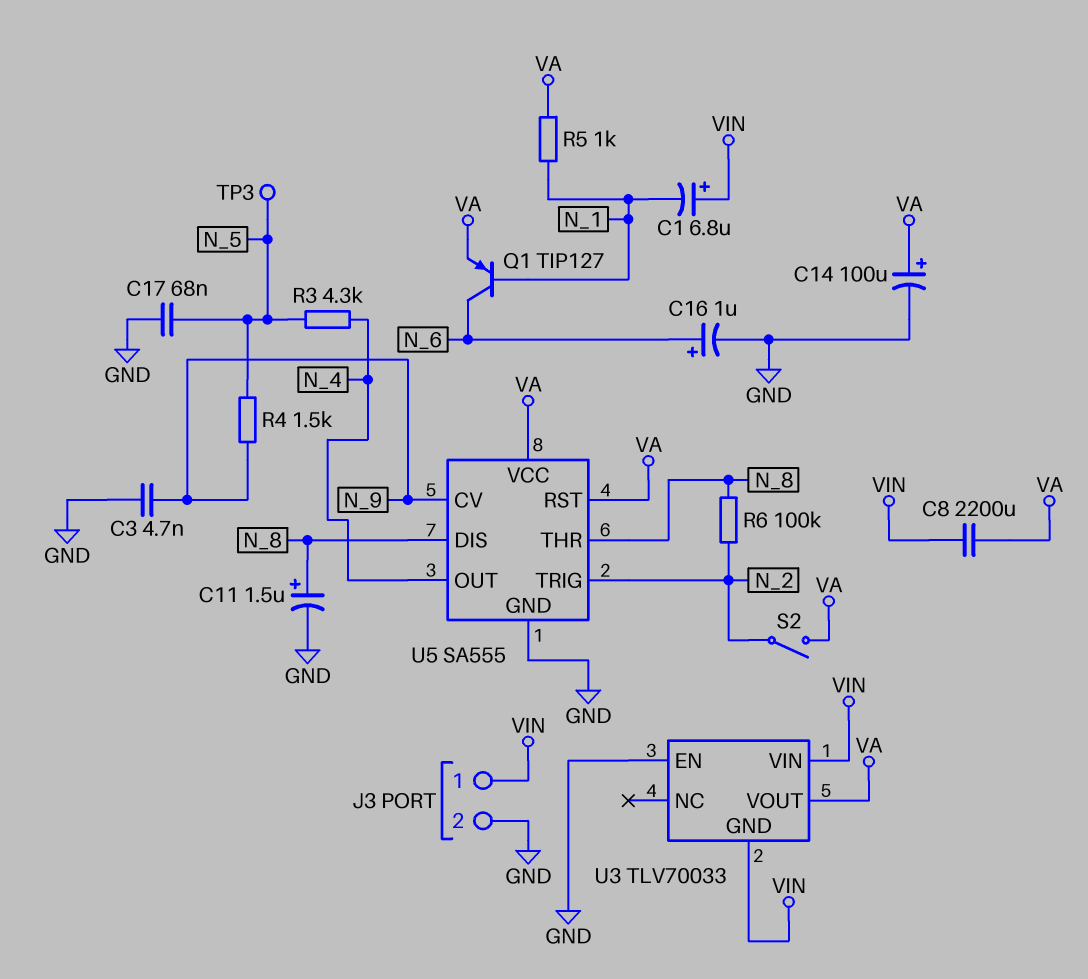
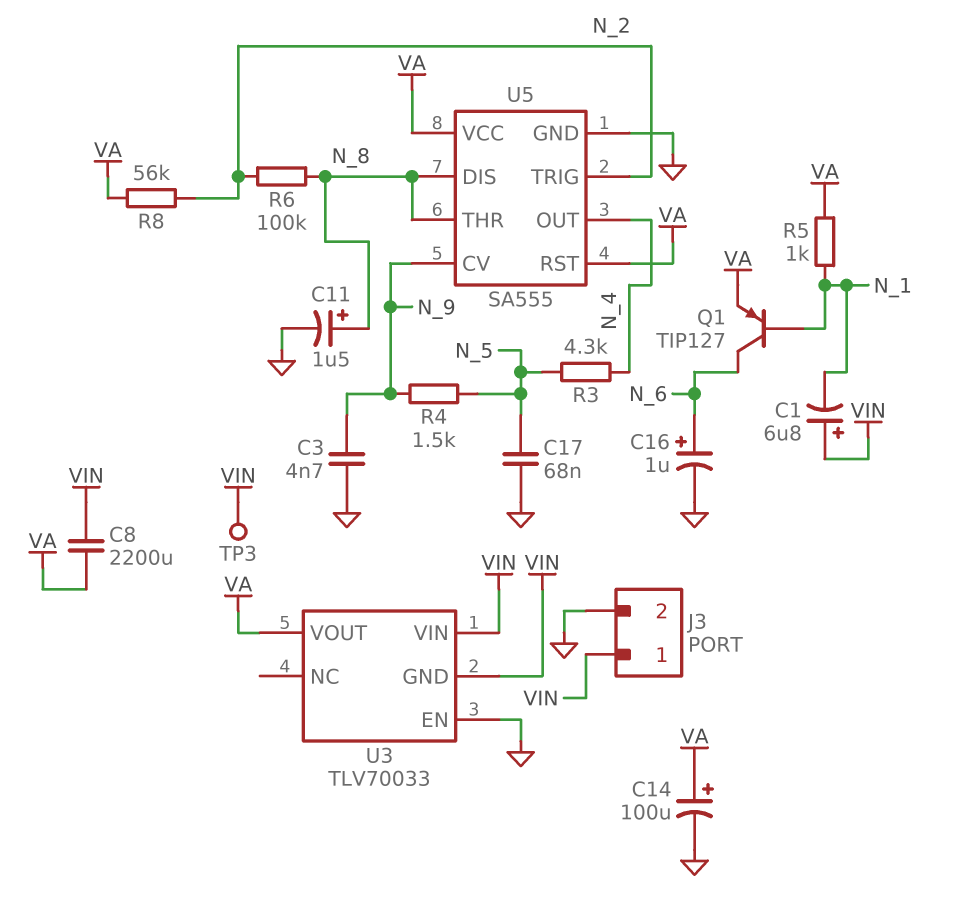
R8: none -> 56k (N_2, VA)
S2: switch (N_2, VA) -> none
TP3: test point (N_5) -> test point (VIN)

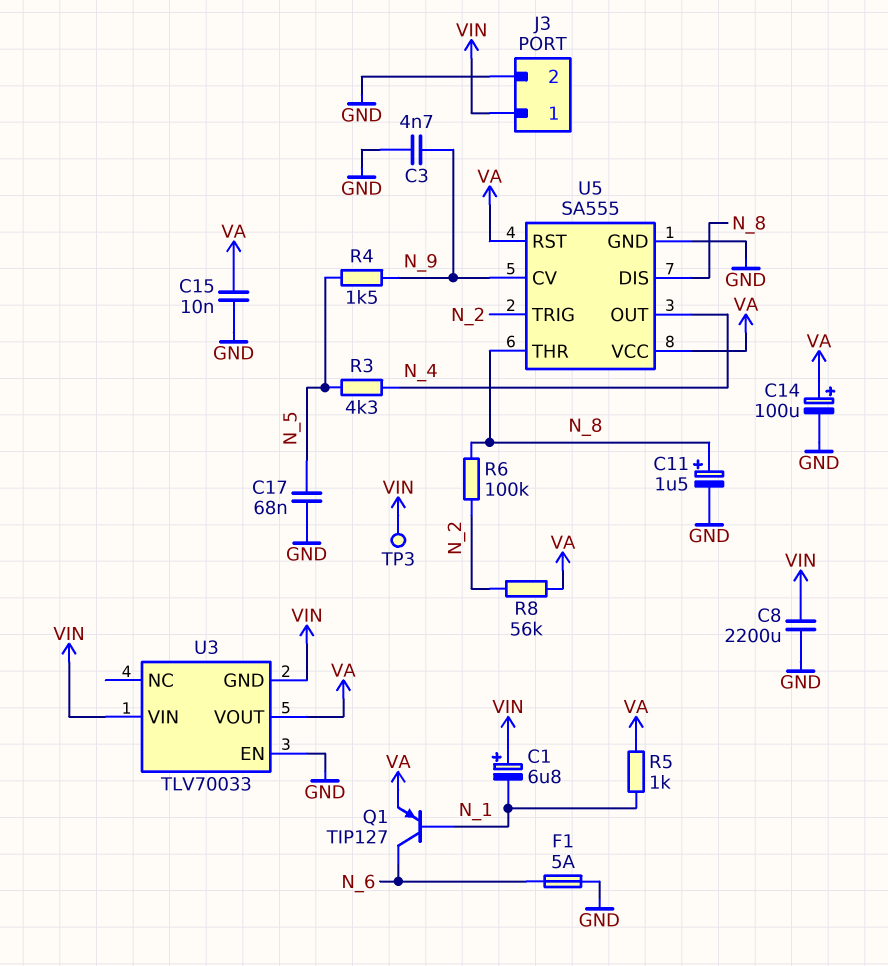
C8: 2200uF (VA, VIN) -> 2200uF (GND, VIN)
C15: none -> 10nF (GND, VA)
C16: 1uF (plus N_6, minus GND) -> none
F1: none -> 5A (GND, N_6)

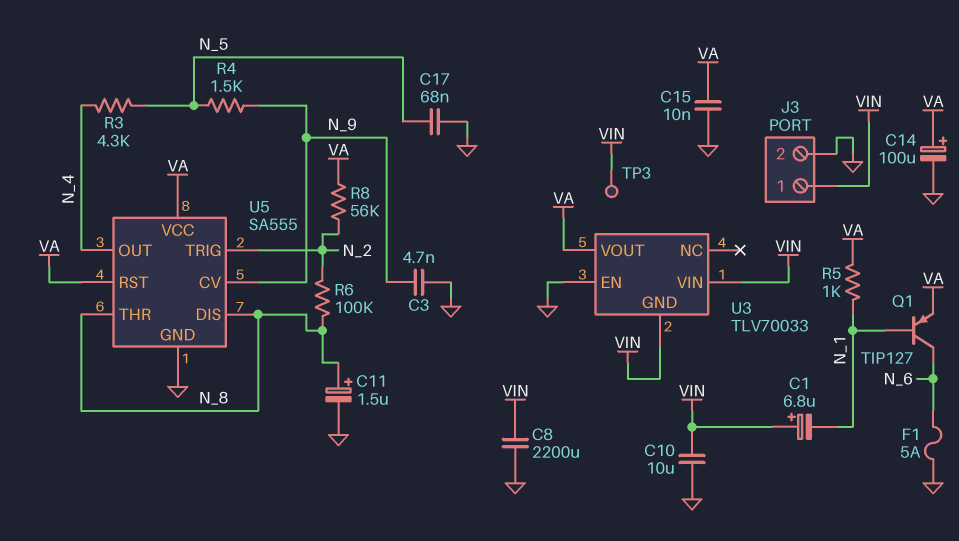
C10: none -> 10uF (GND, VIN)

